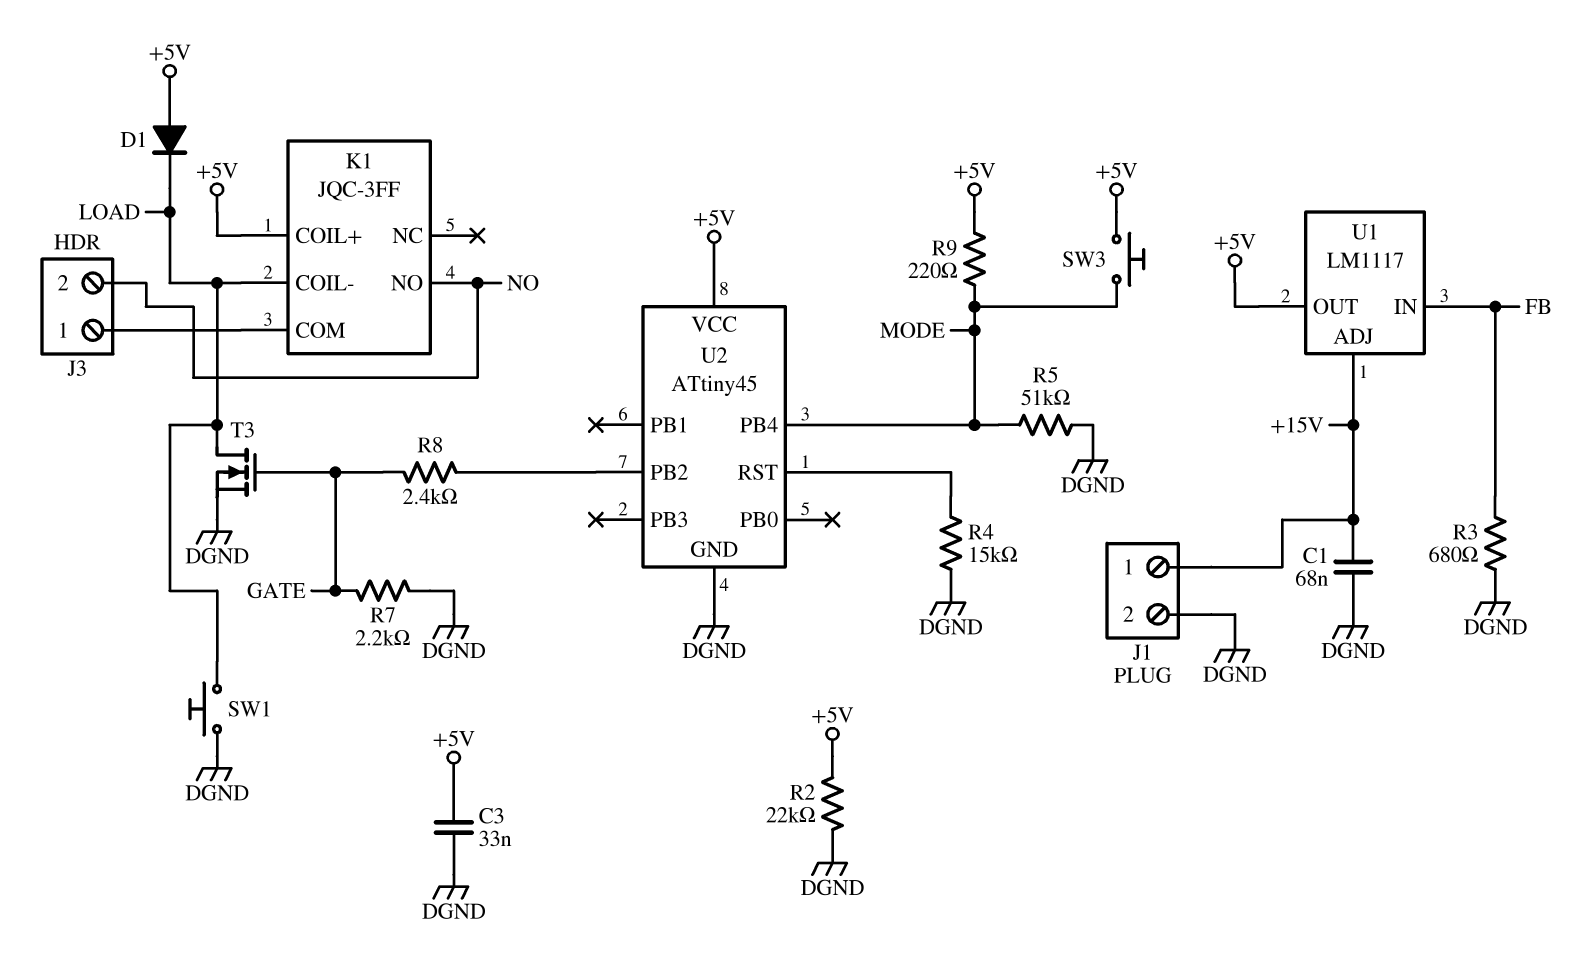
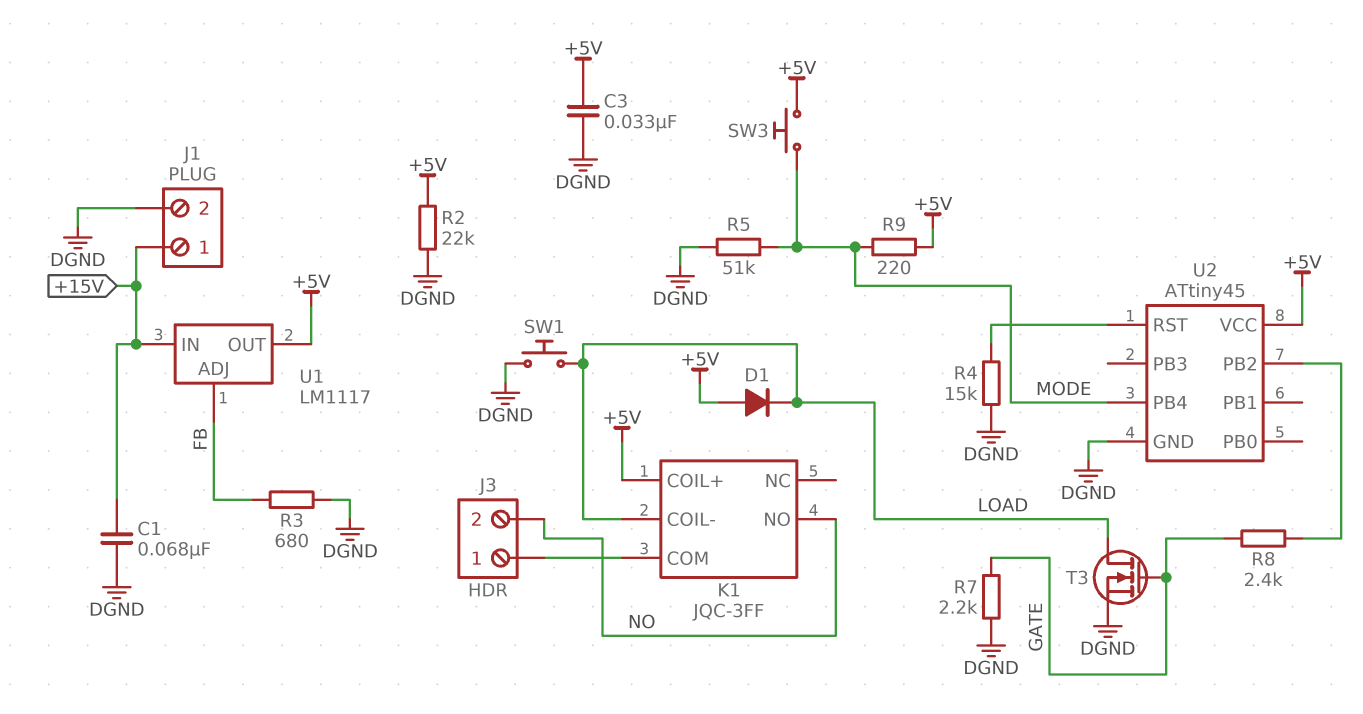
U1 pin ADJ: +15V -> FB
U1 pin IN: FB -> +15V

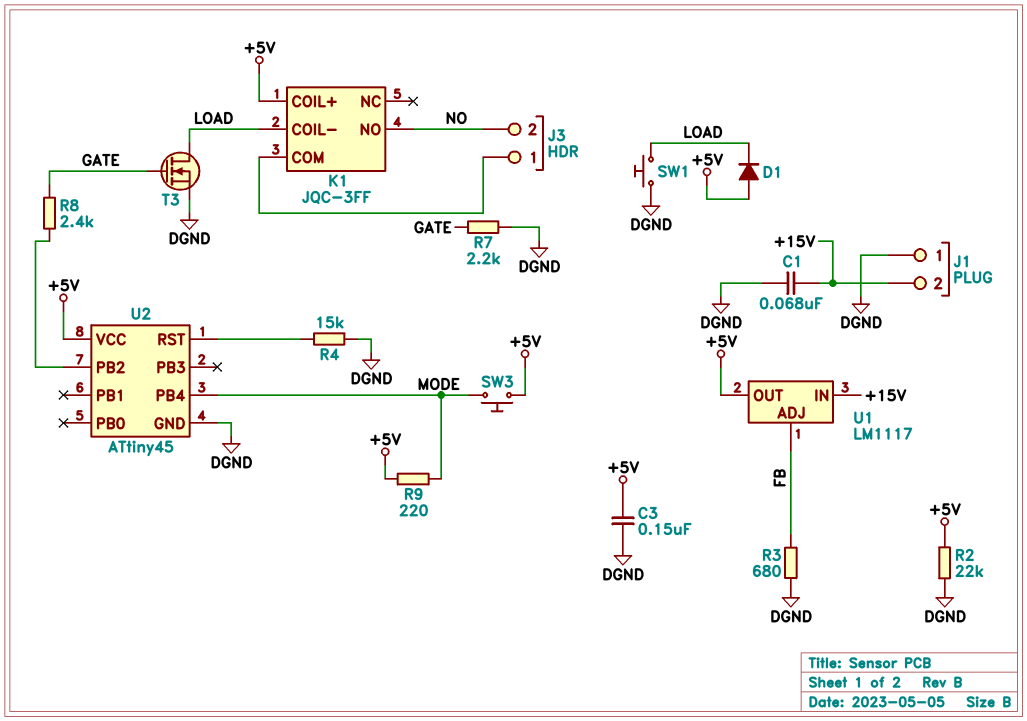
C3: 33nF (+5V, DGND) -> 150nF (+5V, DGND)
J1 pin 1: +15V -> DGND
J1 pin 2: DGND -> +15V
R5: 51k (DGND, MODE) -> none

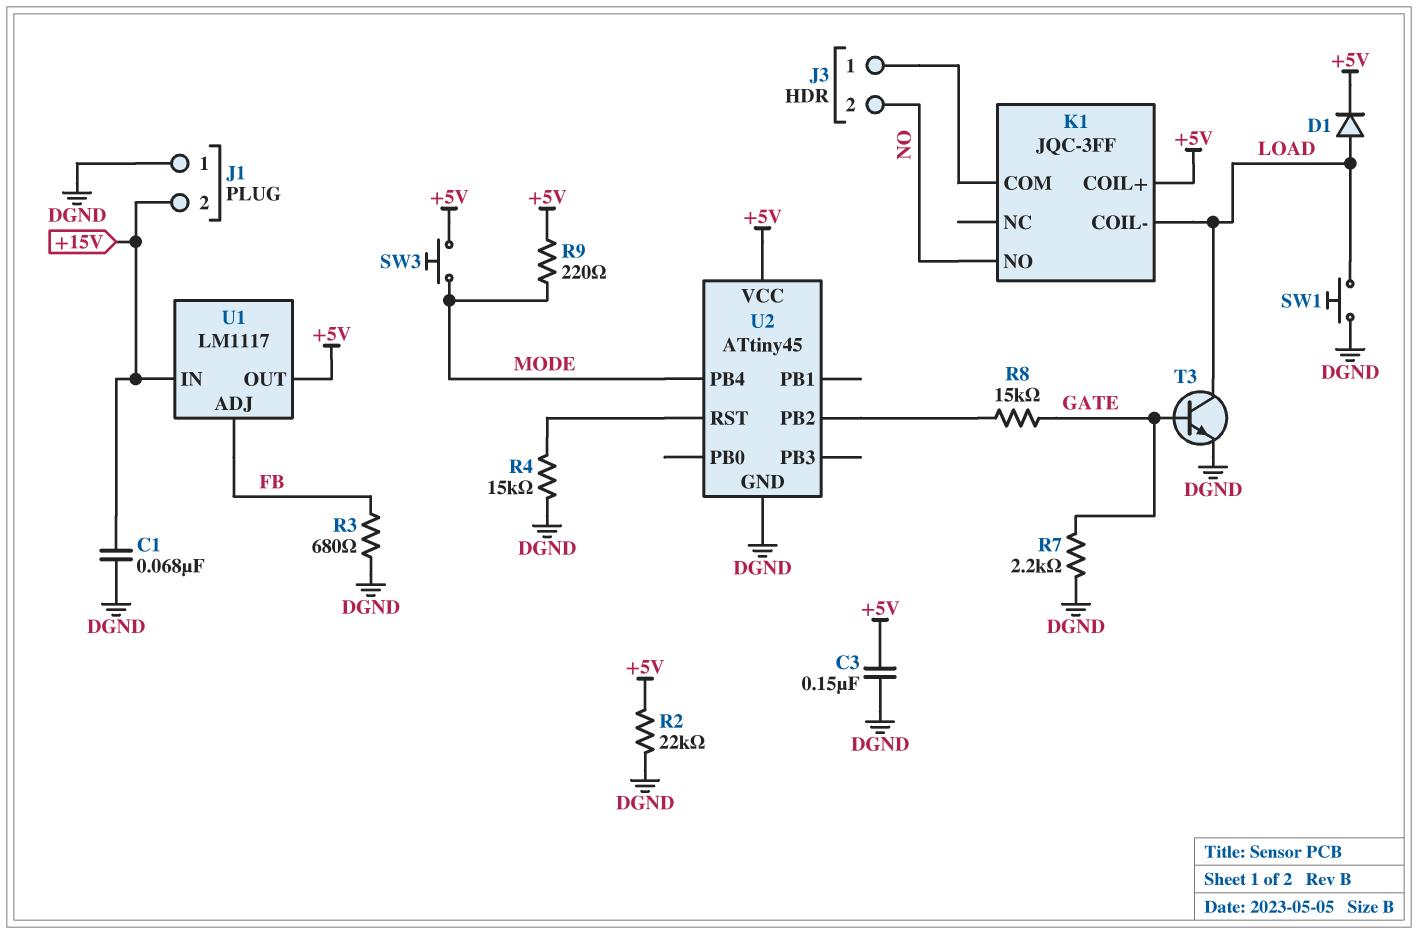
D1: diode (A +5V, K LOAD) -> diode (A LOAD, K +5V)
R8: 2.4k (GATE, U2/PB2) -> 15k (GATE, U2/PB2)
T3: NMOS (G GATE, D LOAD, S DGND) -> NPN (B GATE, C LOAD, E DGND)

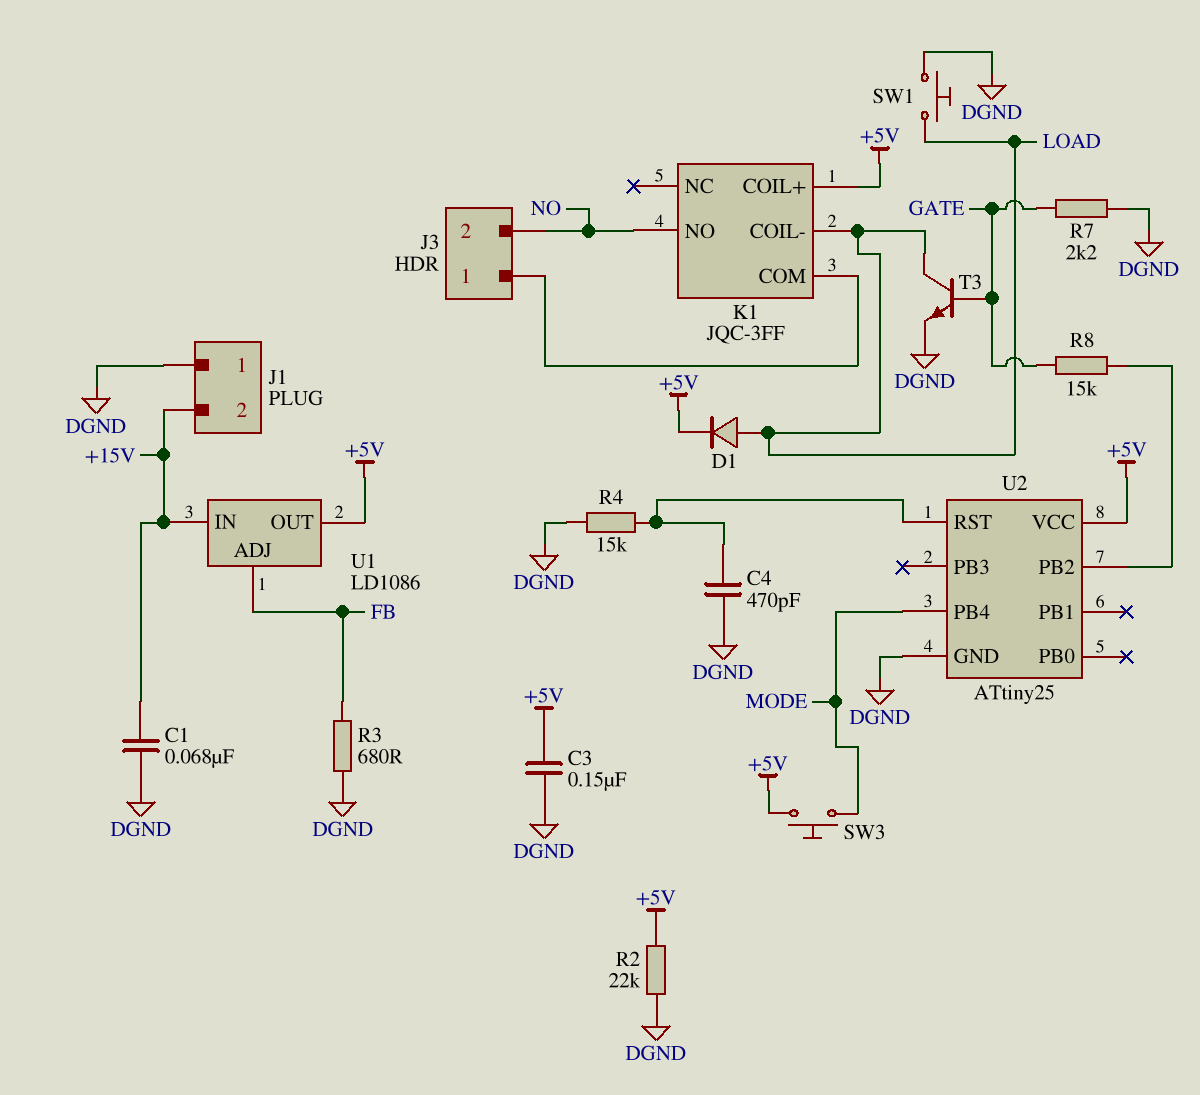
C4: none -> 470pF (DGND, U2/RST)
R9: 220 (+5V, MODE) -> none
U1: LM1117 -> LD1086
U2: ATtiny45 -> ATtiny25

